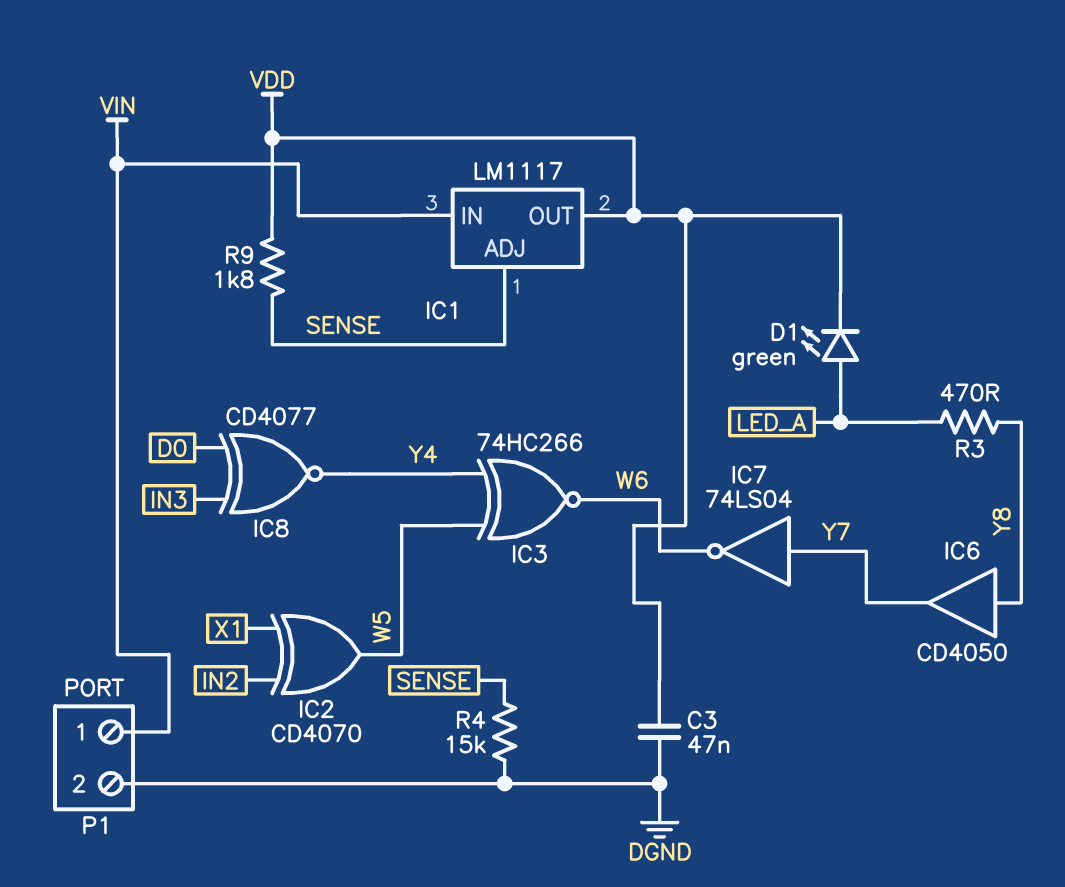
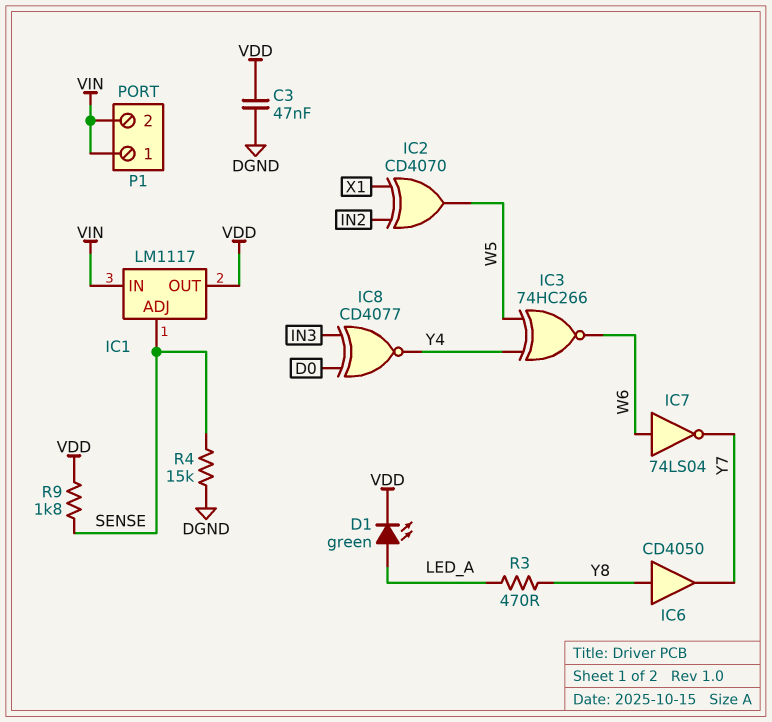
IC7: NOT 74LS04 (in Y7, out W6) -> NOT 74LS04 (in W6, out Y7)
P1 pin 2: DGND -> VIN

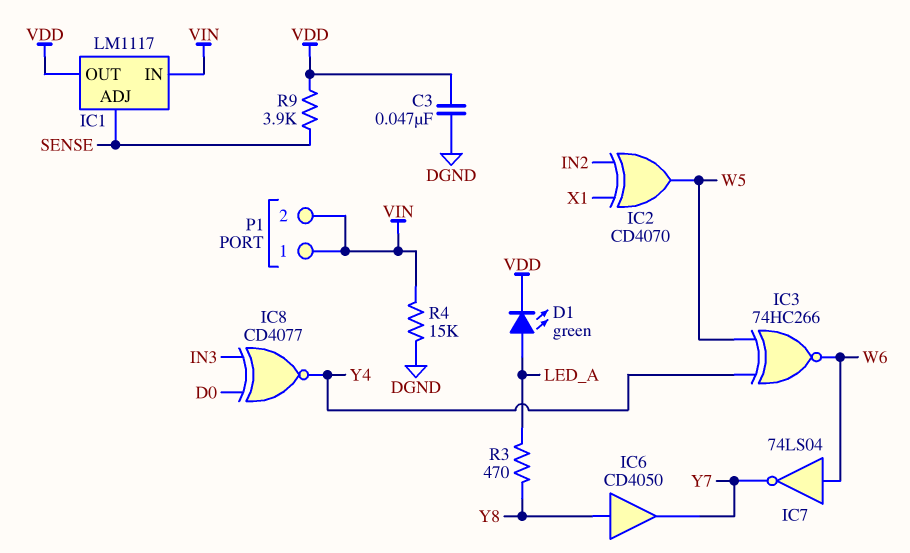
R4: 15k (DGND, SENSE) -> 15k (DGND, VIN)
R9: 1.8k (SENSE, VDD) -> 3.9k (SENSE, VDD)

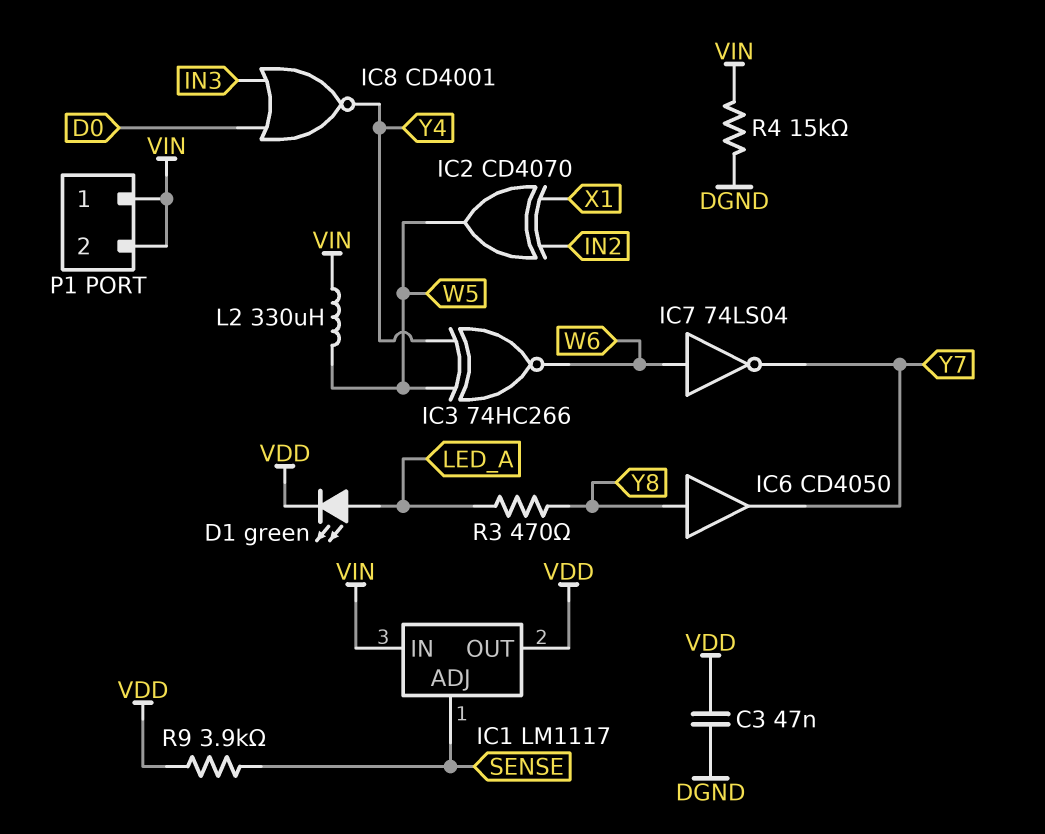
IC8: XNOR CD4077 (in D0, in IN3, out Y4) -> NOR CD4001 (in D0, in IN3, out Y4)
L2: none -> 330uH (VIN, W5)

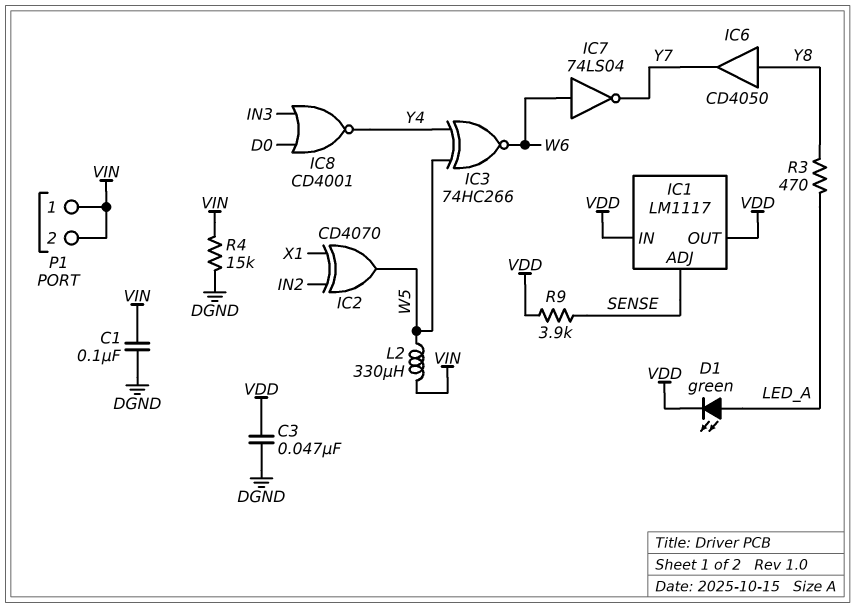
C1: none -> 100nF (DGND, VIN)
IC1 pin IN: VIN -> VDD

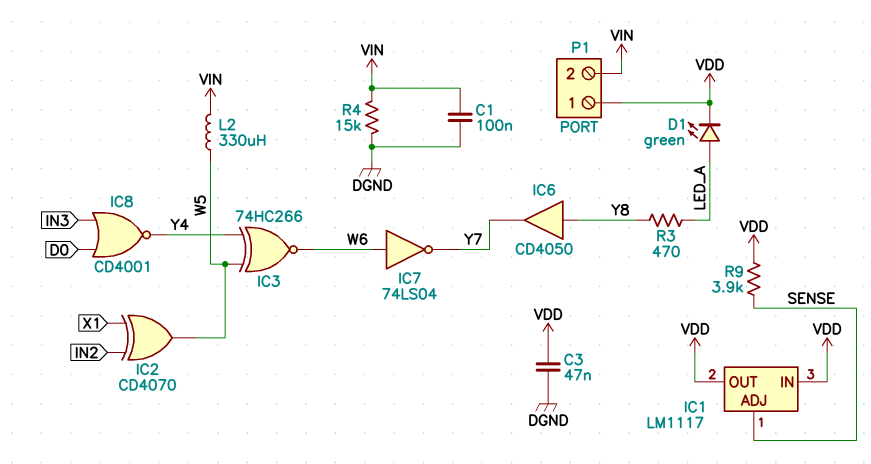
P1 pin 1: VIN -> VDD

